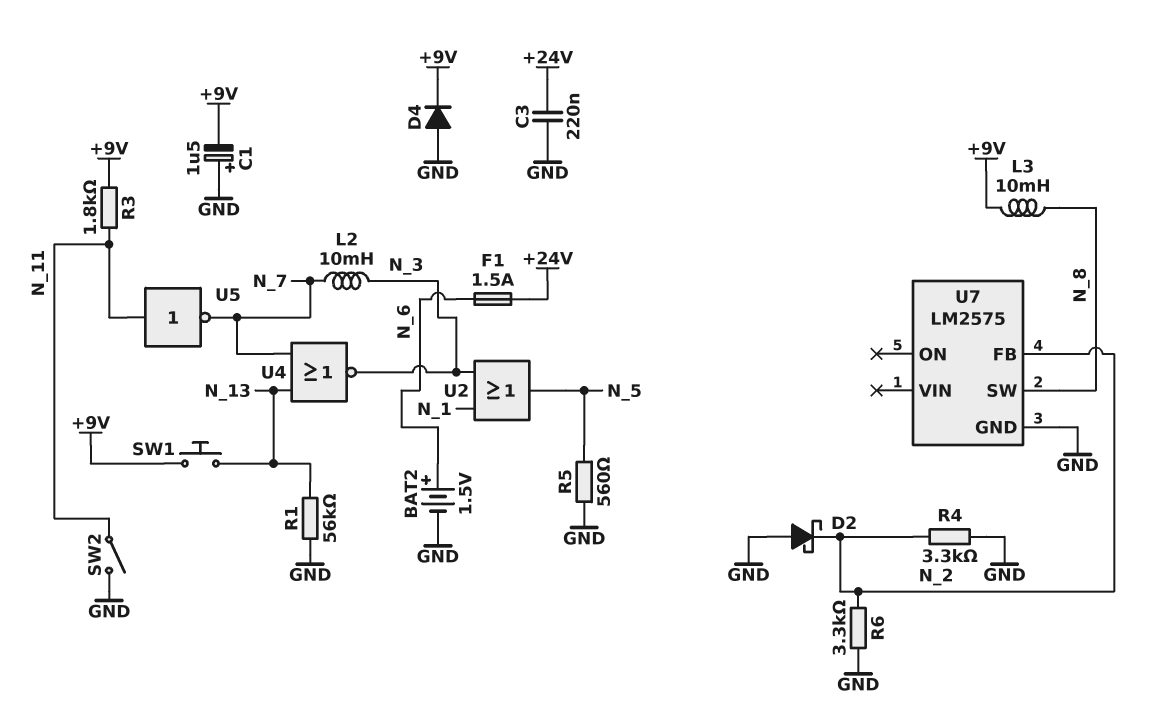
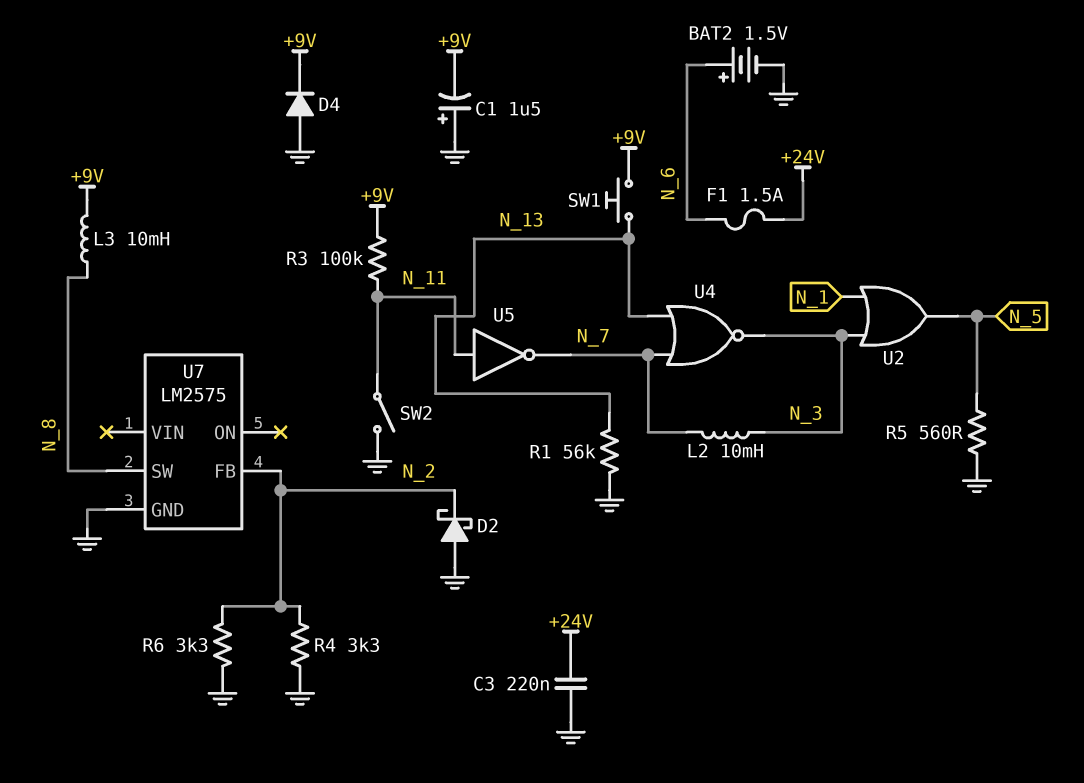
R3: 1.8k (+9V, N_11) -> 100k (+9V, N_11)

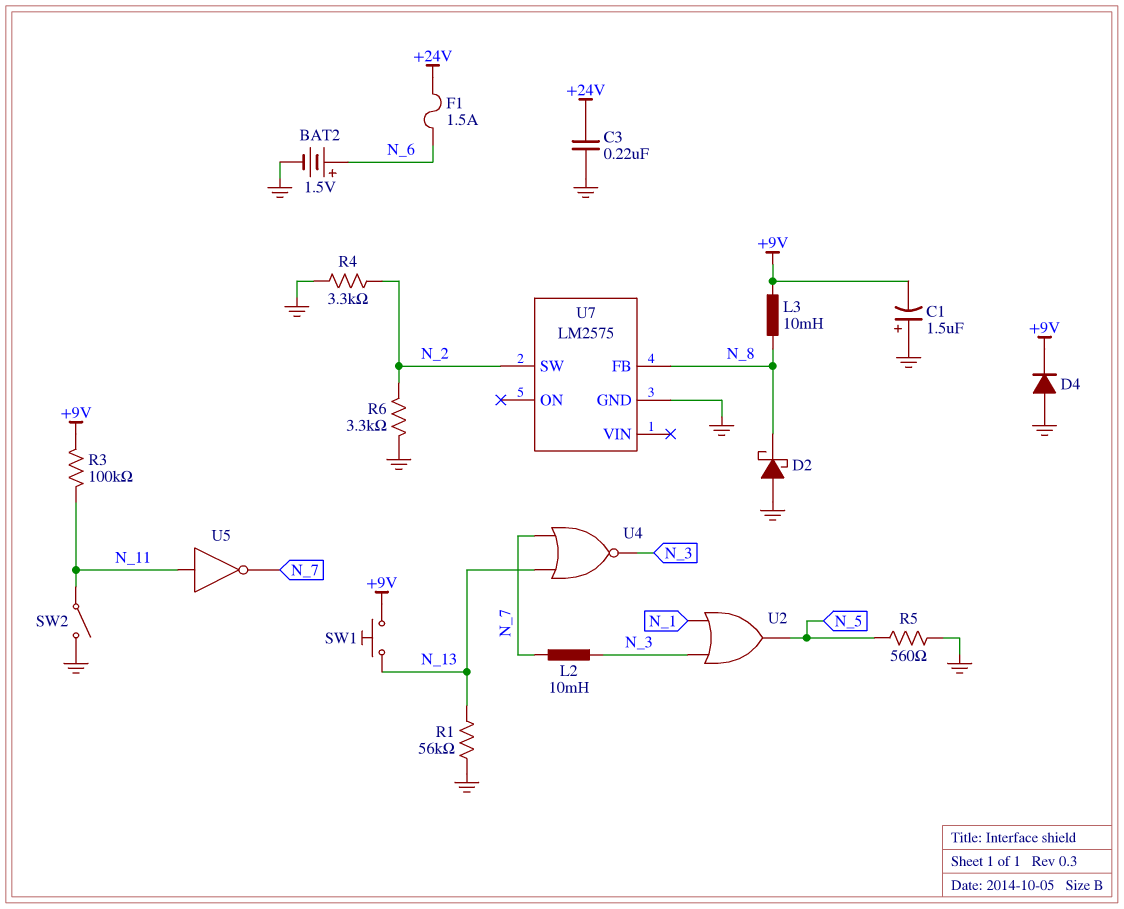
D2: schottky (A GND, K N_2) -> schottky (A GND, K N_8)
U7 pin FB: N_2 -> N_8
U7 pin SW: N_8 -> N_2

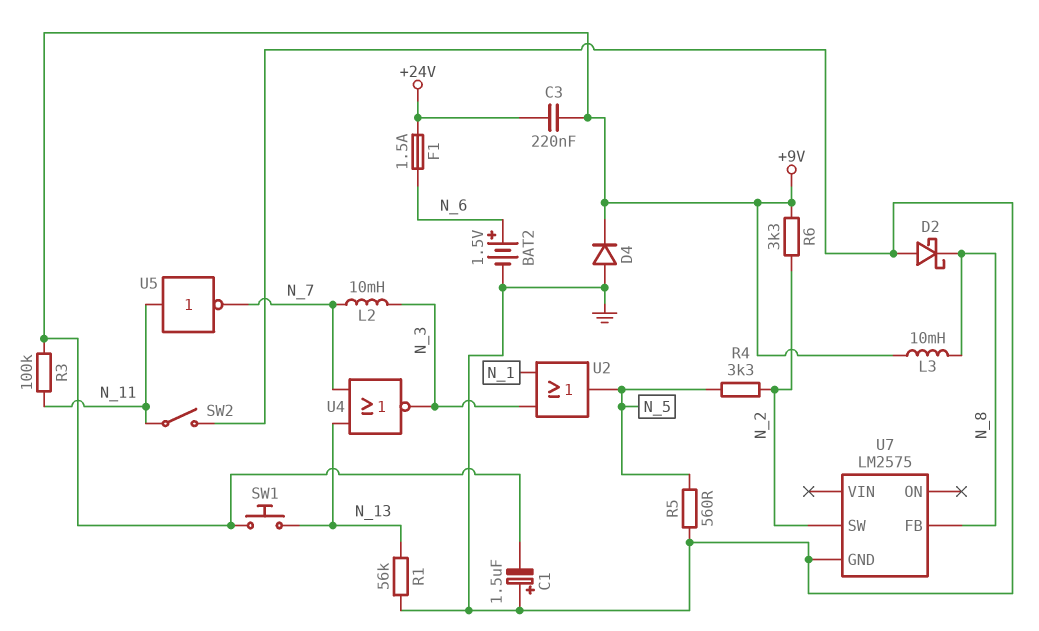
C3: 220nF (+24V, GND) -> 220nF (+9V, +24V)
R4: 3.3k (GND, N_2) -> 3.3k (N_2, N_5)
R6: 3.3k (GND, N_2) -> 3.3k (+9V, N_2)

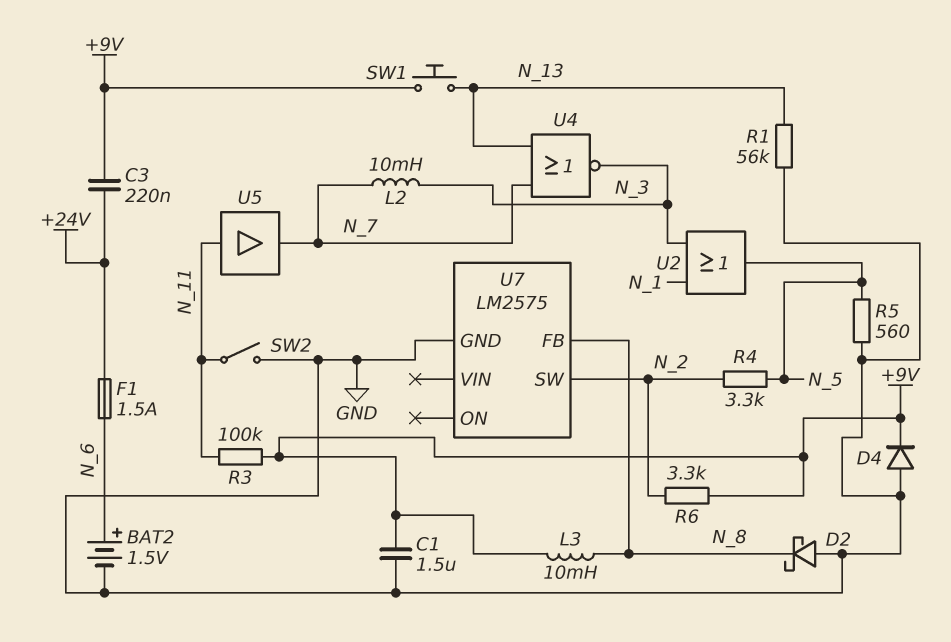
C1: 1.5uF (plus GND, minus +9V) -> 1.5uF (+9V, GND)
U5: NOT (in N_11, out N_7) -> buffer (in N_11, out N_7)

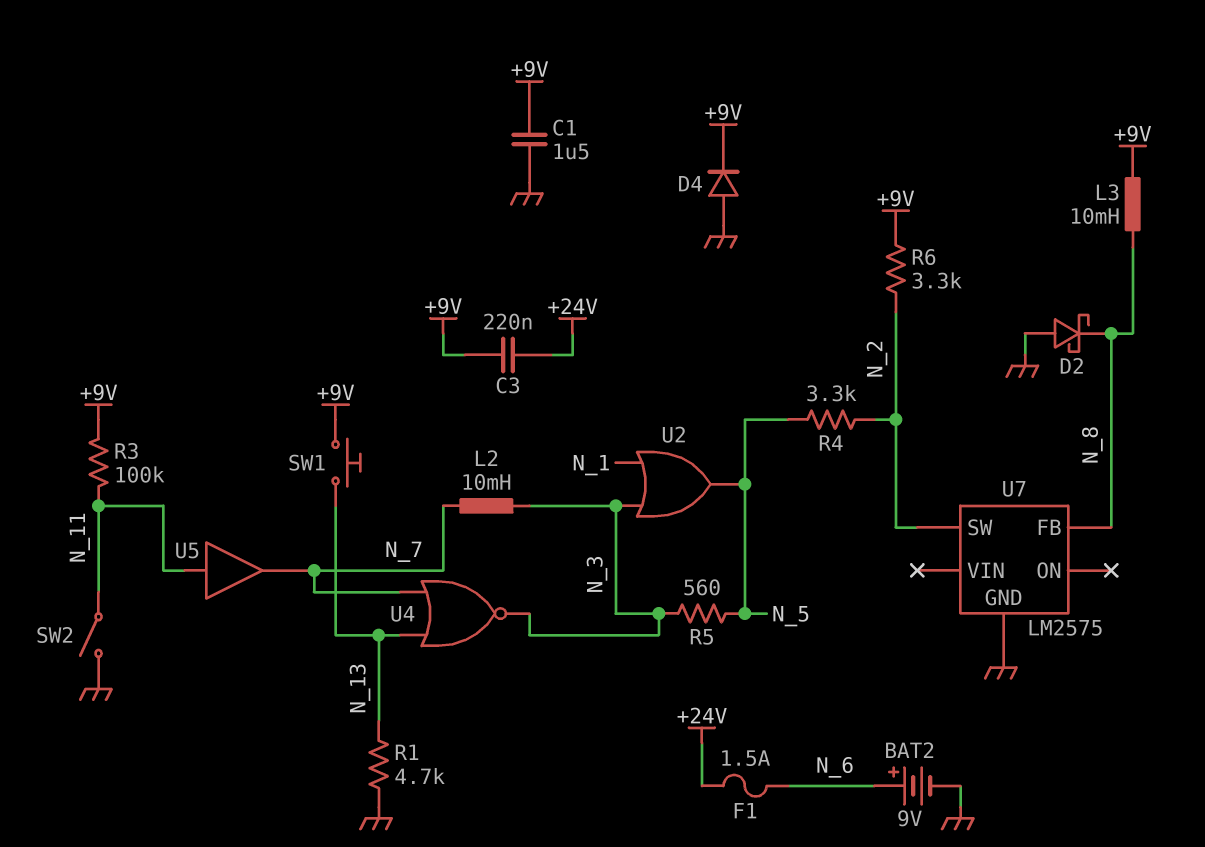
BAT2: 1.5V (plus N_6, minus GND) -> 9V (plus N_6, minus GND)
R1: 56k (GND, N_13) -> 4.7k (GND, N_13)
R5: 560 (GND, N_5) -> 560 (N_3, N_5)

